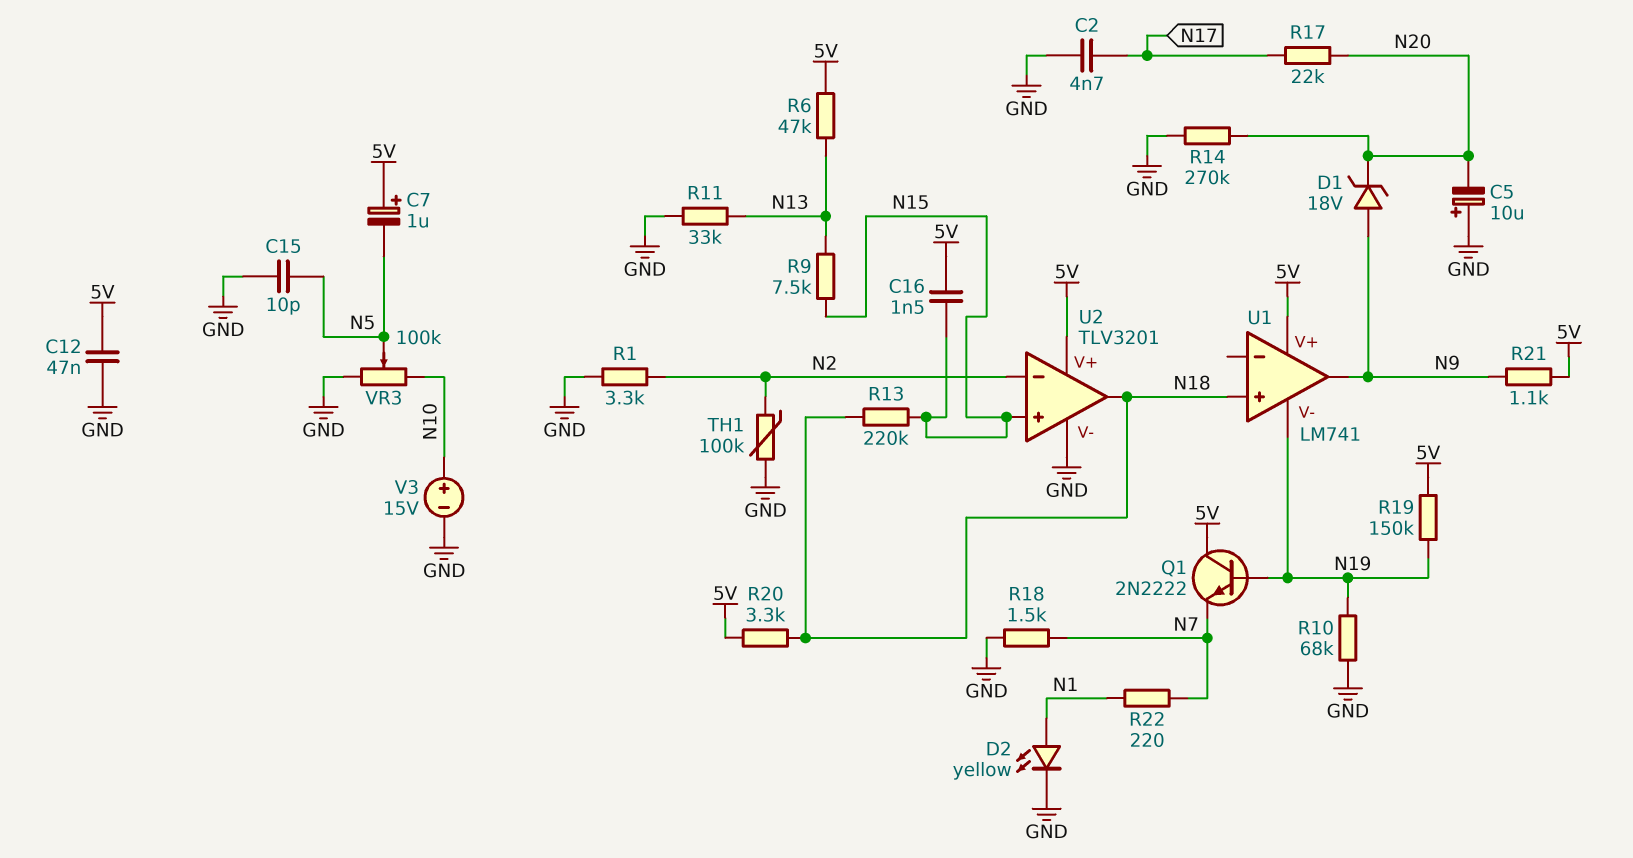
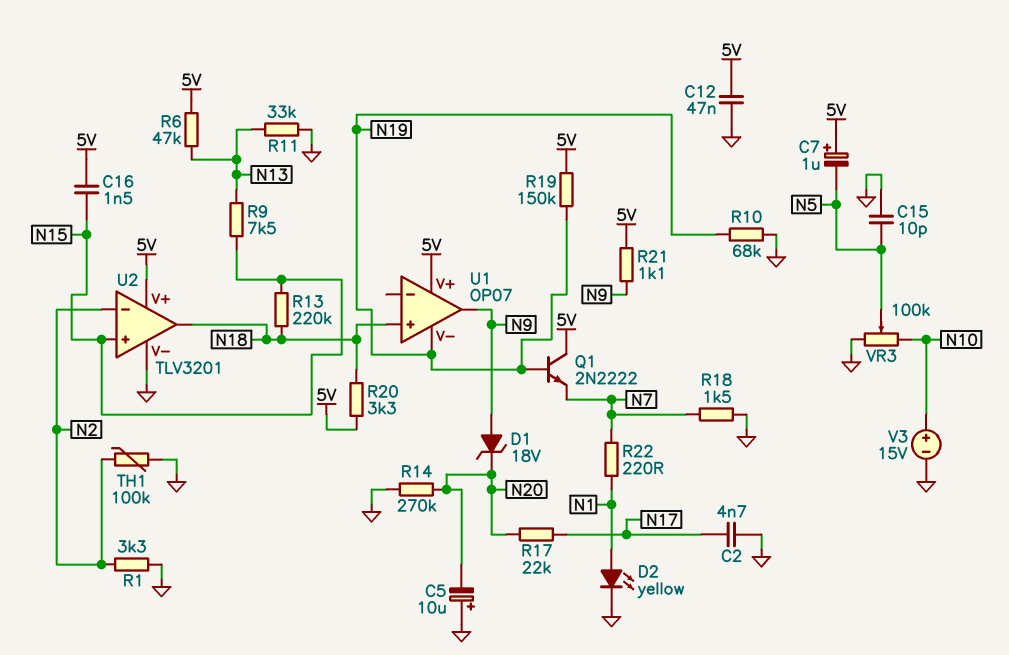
U1: LM741 -> OP07

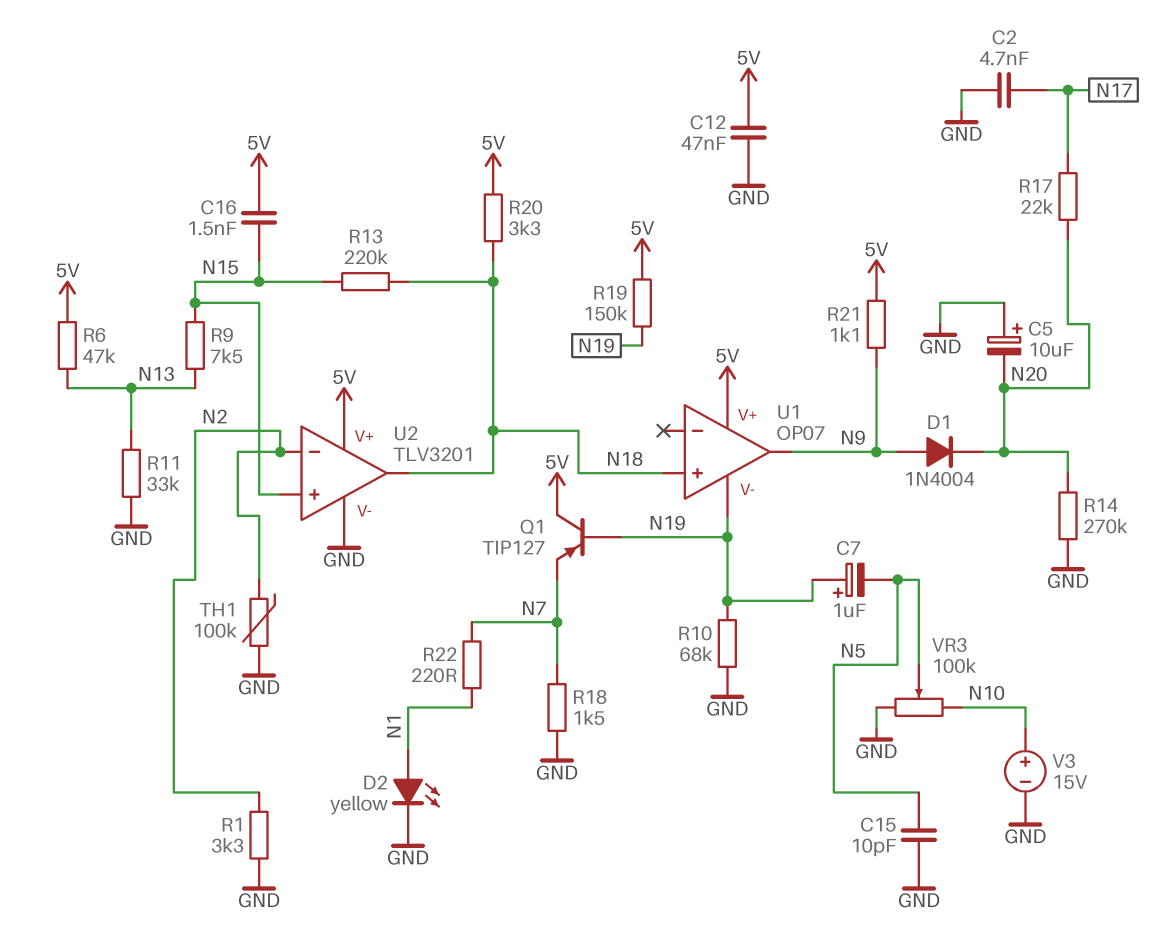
C7: 1uF (plus 5V, minus N5) -> 1uF (plus N19, minus N5)
D1: zener 18V (A N9, K N20) -> diode 1N4004 (A N9, K N20)
Q1: NPN 2N2222 (B N19, C 5V, E N7) -> PNP TIP127 (B N19, C 5V, E N7)

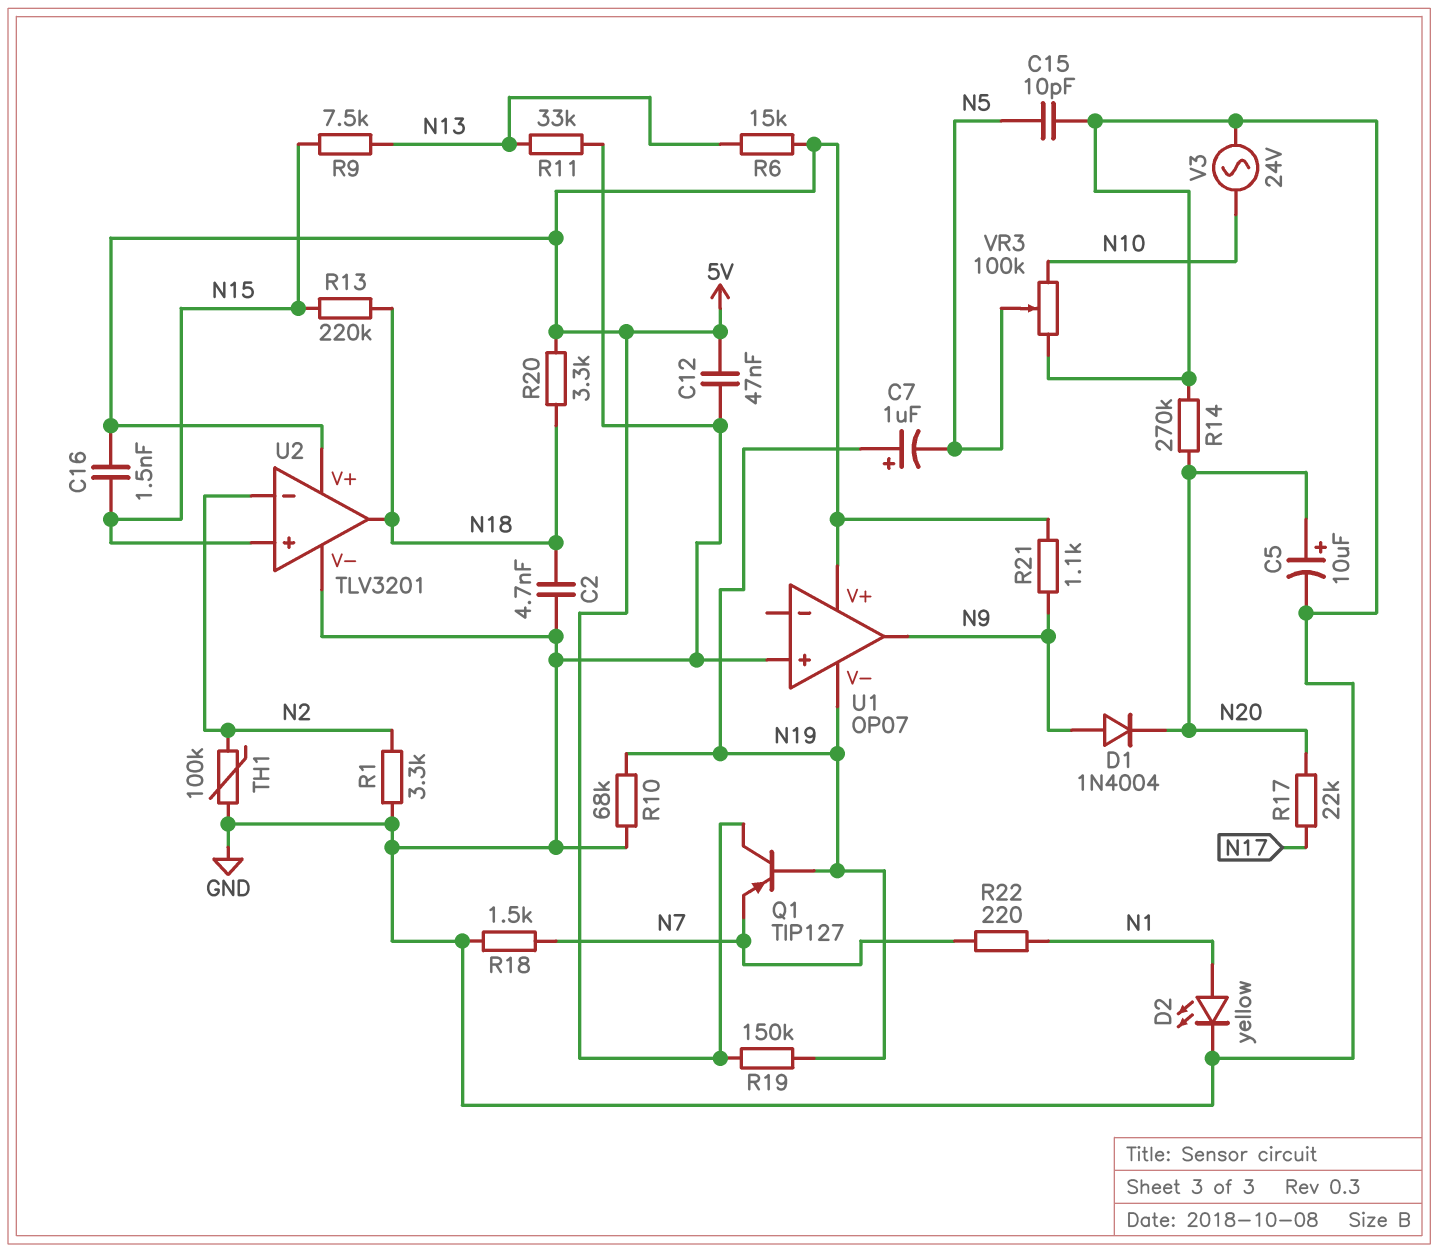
C2: 4.7nF (GND, N17) -> 4.7nF (GND, N18)
C5: 10uF (plus GND, minus N20) -> 10uF (plus N20, minus GND)
R6: 47k (5V, N13) -> 15k (5V, N13)
U1 pin in+: N18 -> GND
V3: 15V (plus N10, minus GND) -> AC 24V (GND, N10)

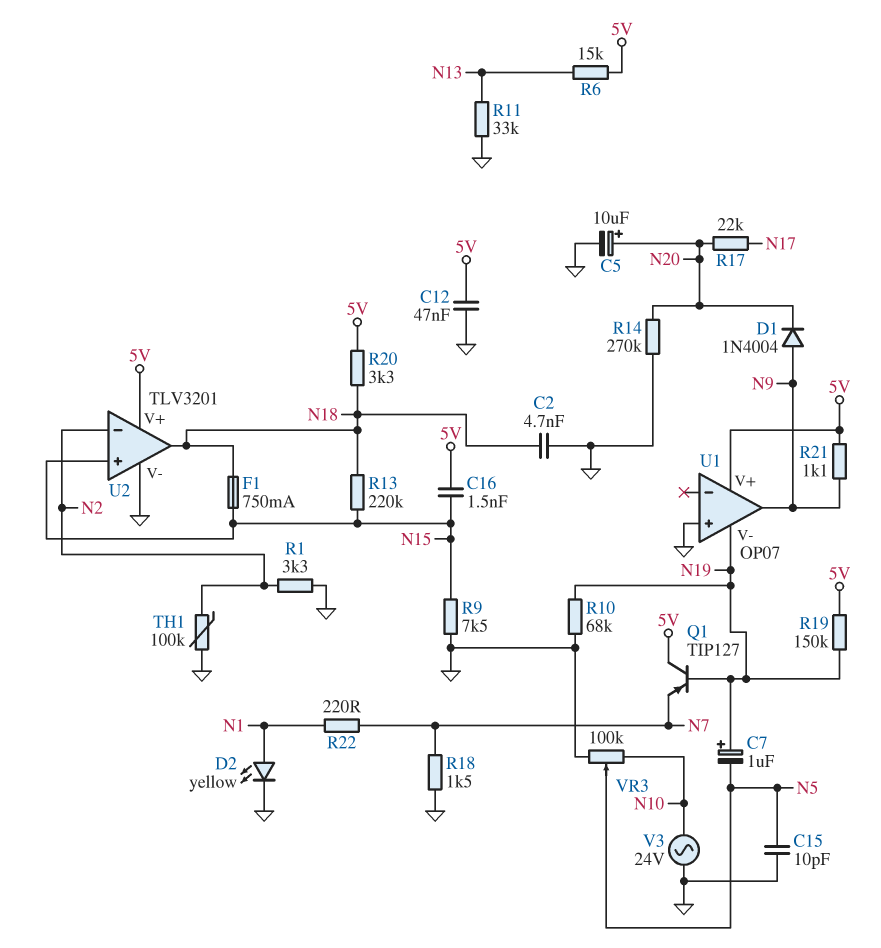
F1: none -> 750mA (N15, N18)
R9: 7.5k (N13, N15) -> 7.5k (GND, N15)

